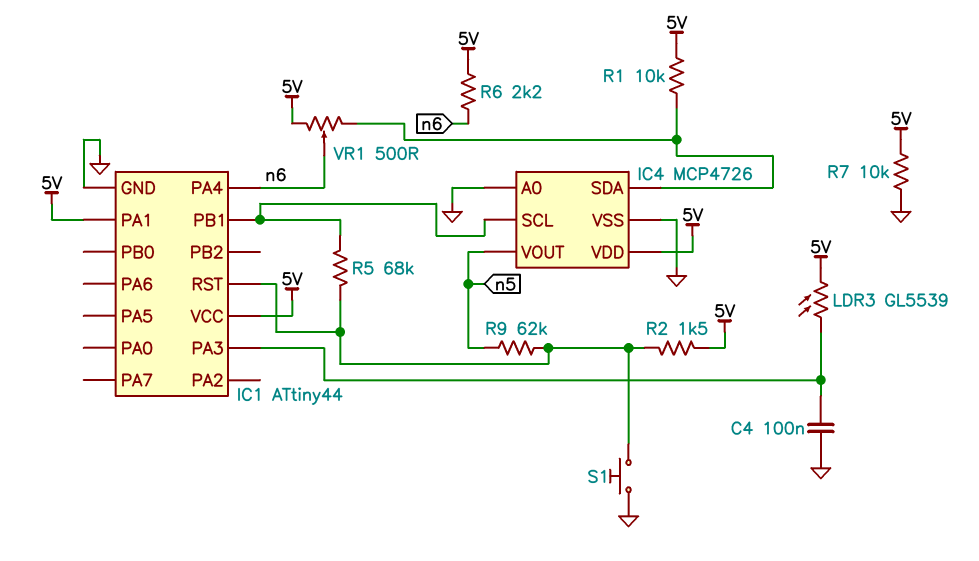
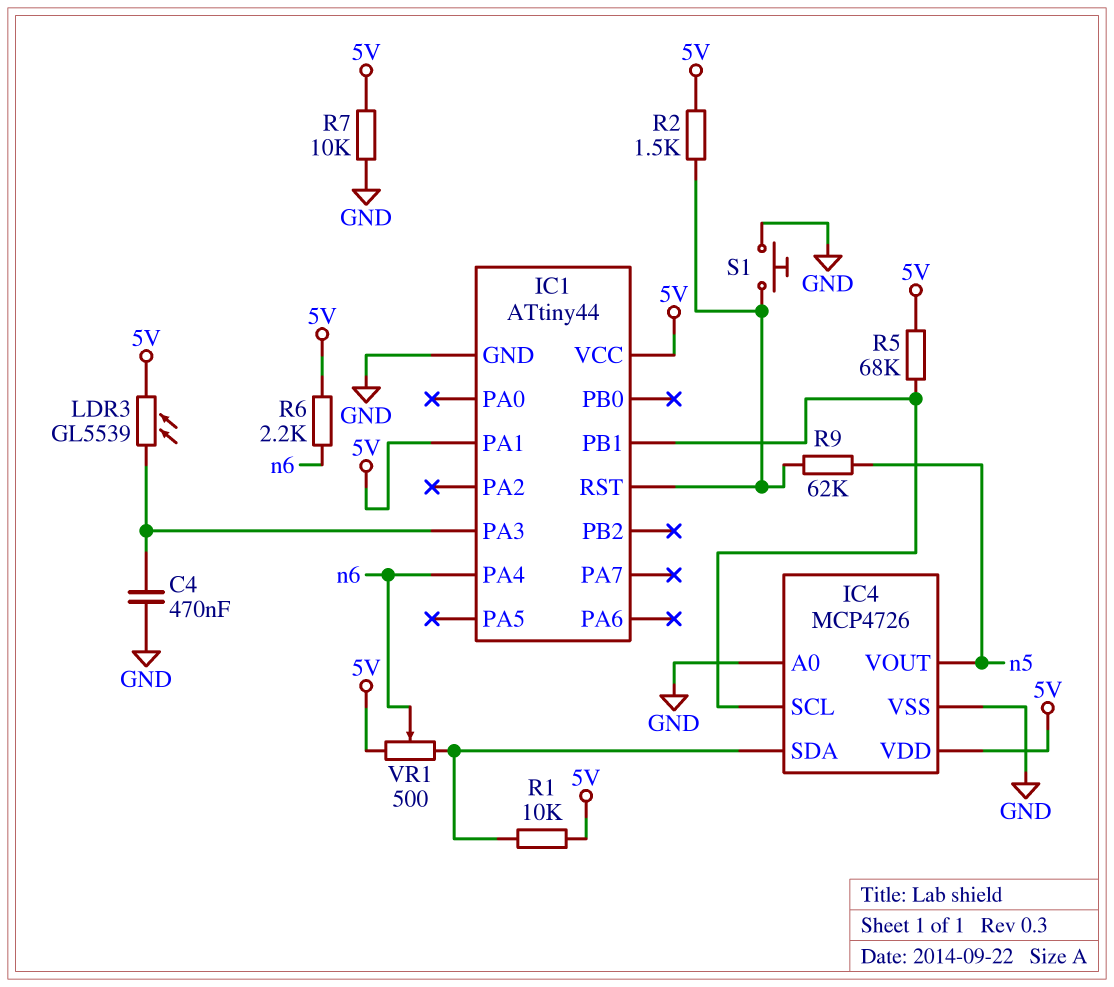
C4: 100nF (GND, IC1/PA3) -> 470nF (GND, IC1/PA3)
R5: 68k (IC1/PB1, IC1/RST) -> 68k (5V, IC1/PB1)

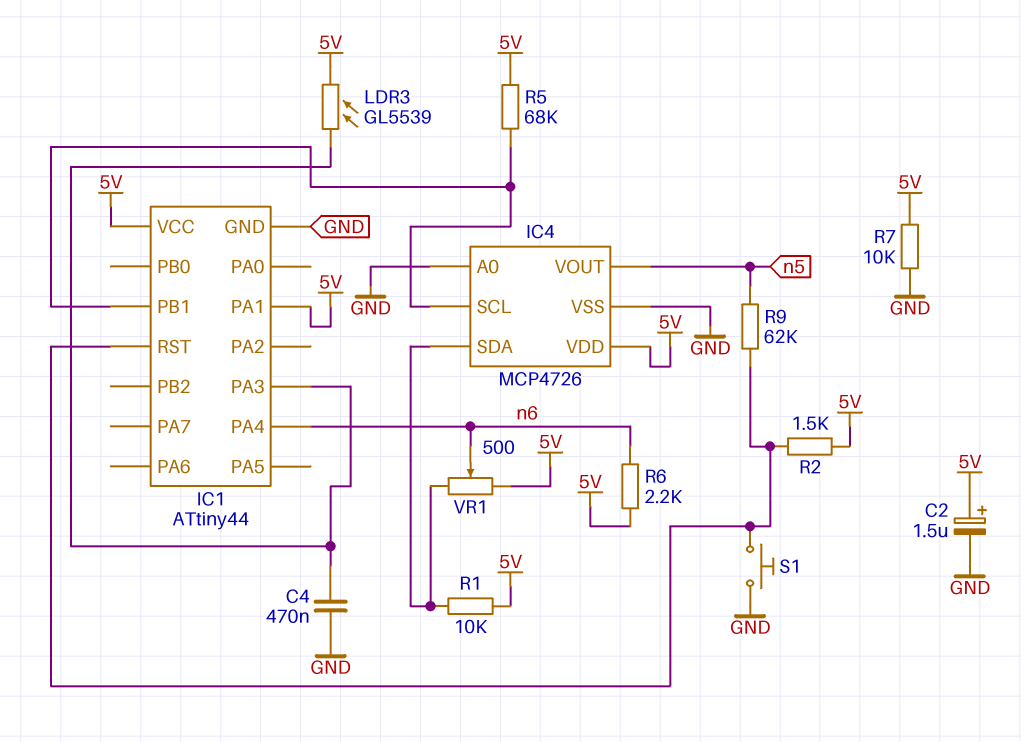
C2: none -> 1.5uF (plus 5V, minus GND)

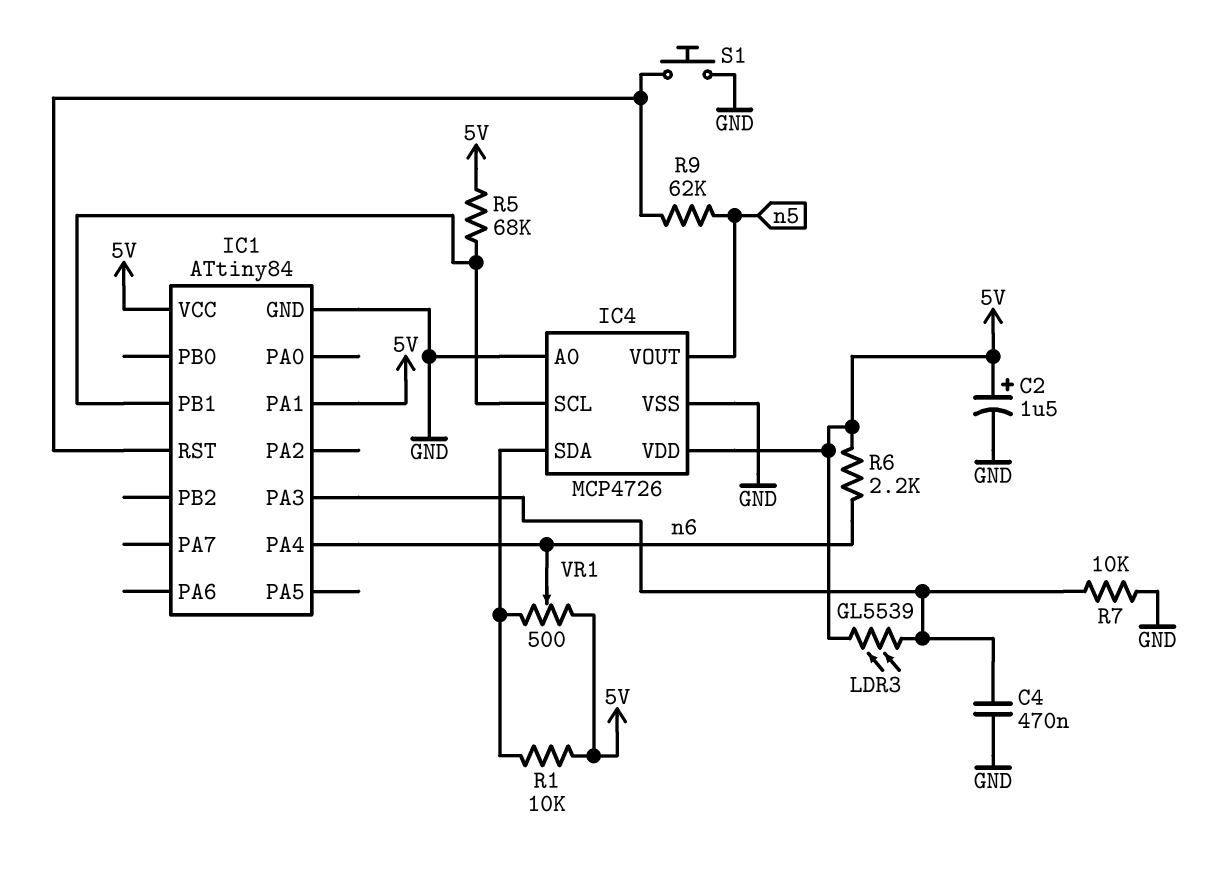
IC1: ATtiny44 -> ATtiny84
R2: 1.5k (5V, IC1/RST) -> none
R7: 10k (5V, GND) -> 10k (GND, IC1/PA3)

